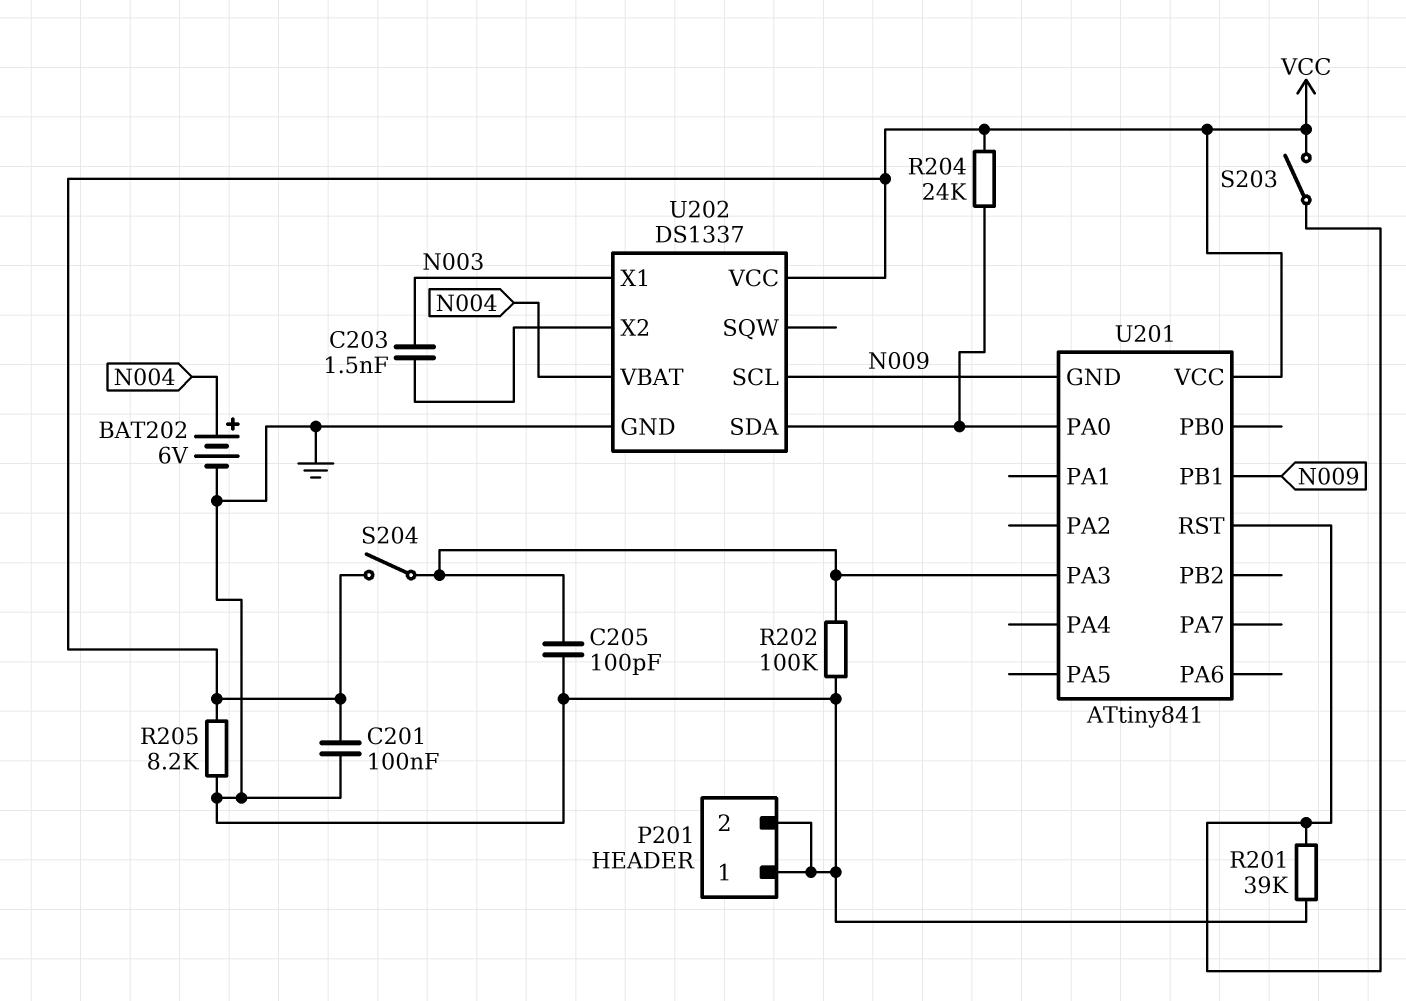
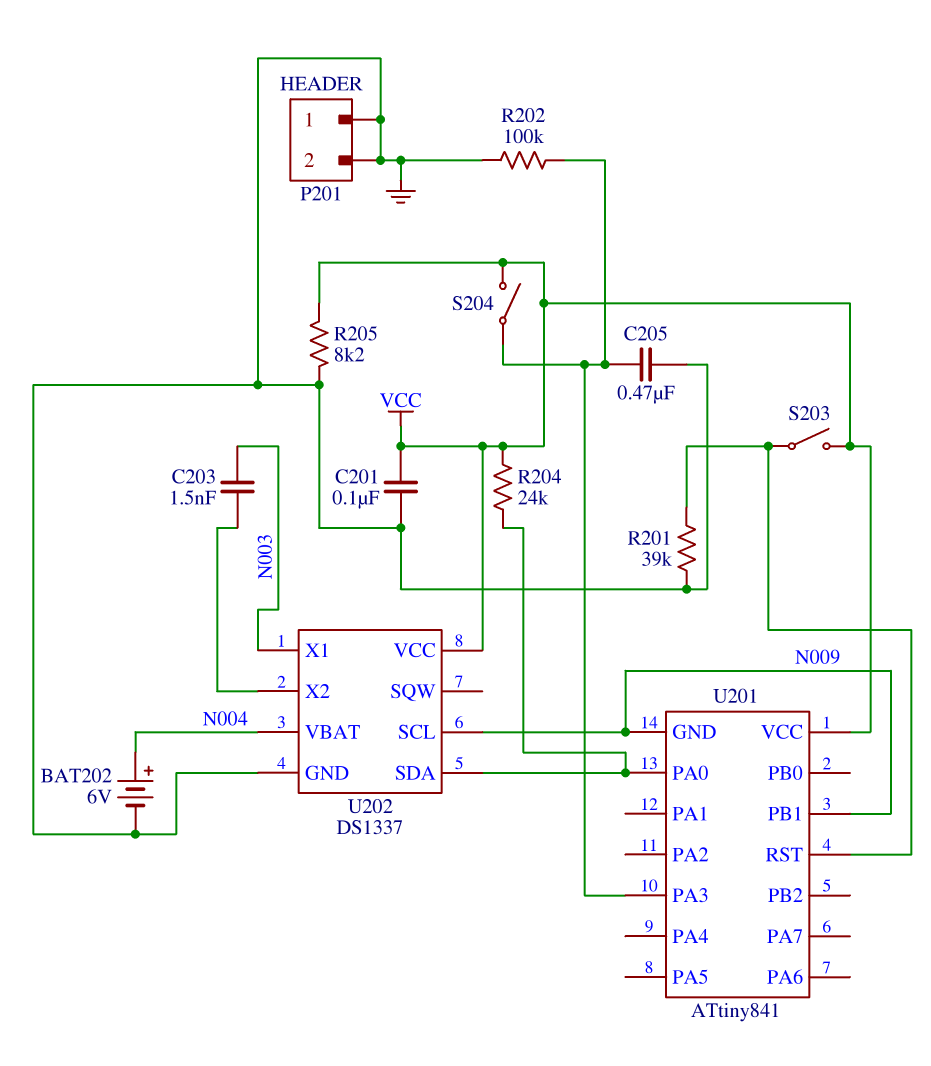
C205: 100pF (GND, U201/PA3) -> 470nF (GND, U201/PA3)

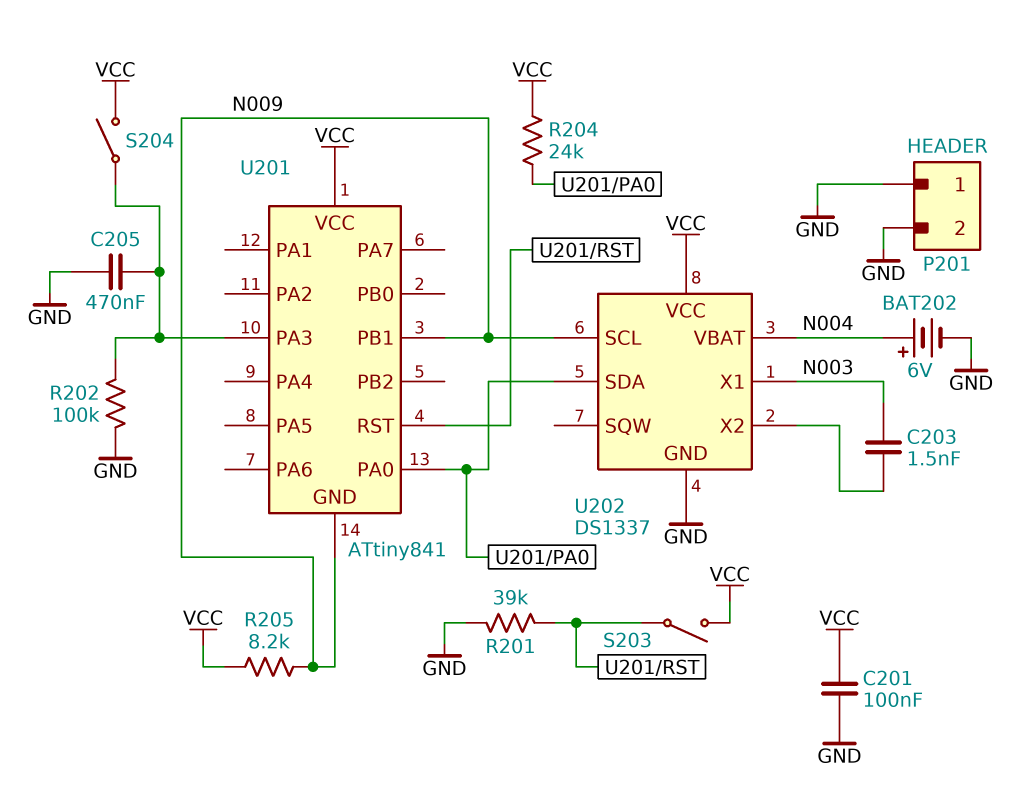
R205: 8.2k (GND, VCC) -> 8.2k (N009, VCC)

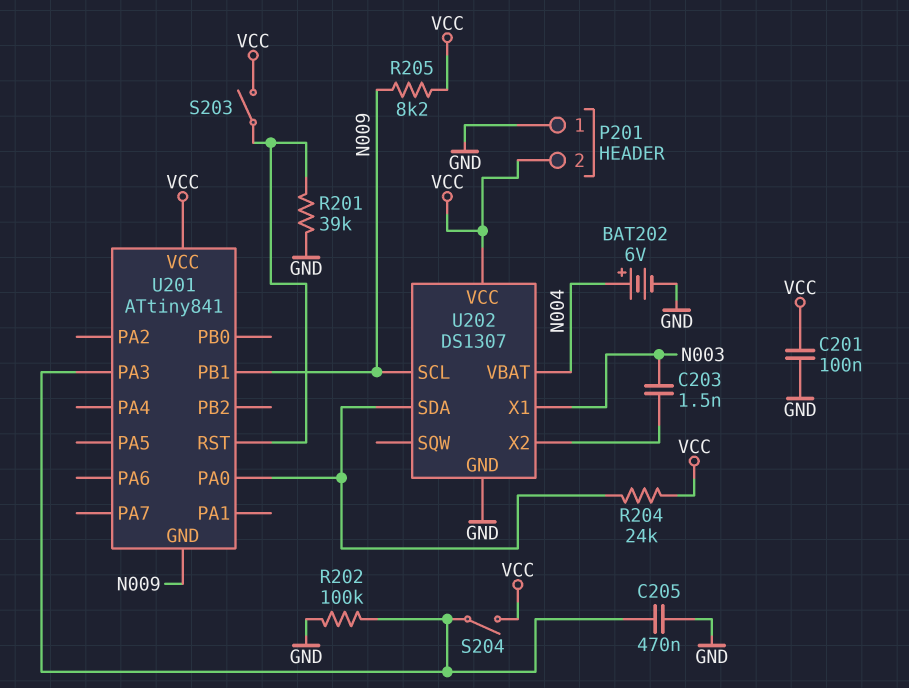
P201 pin 2: GND -> VCC
U202: DS1337 -> DS1307

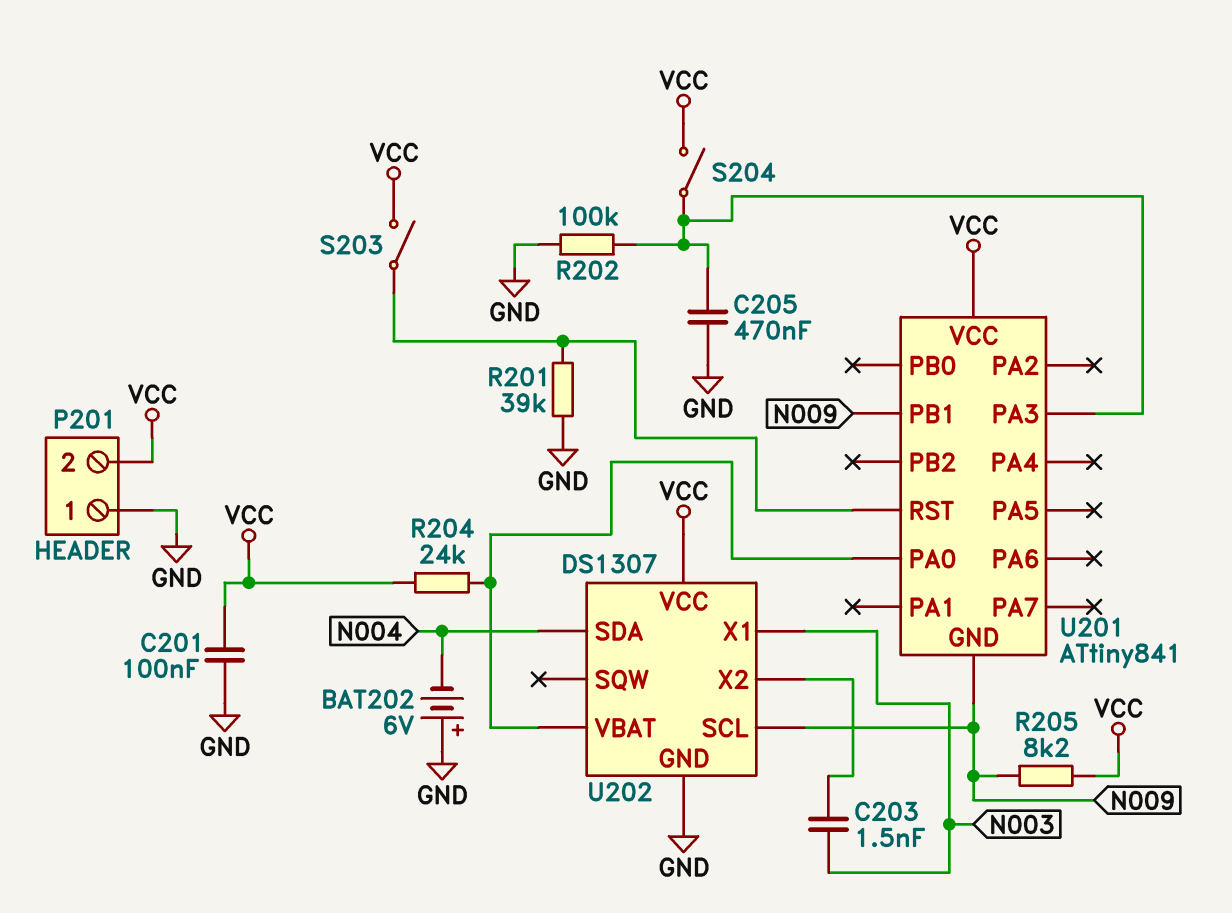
BAT202: 6V (plus N004, minus GND) -> 6V (plus GND, minus N004)
U202 pin SDA: U201/PA0 -> N004
U202 pin VBAT: N004 -> U201/PA0

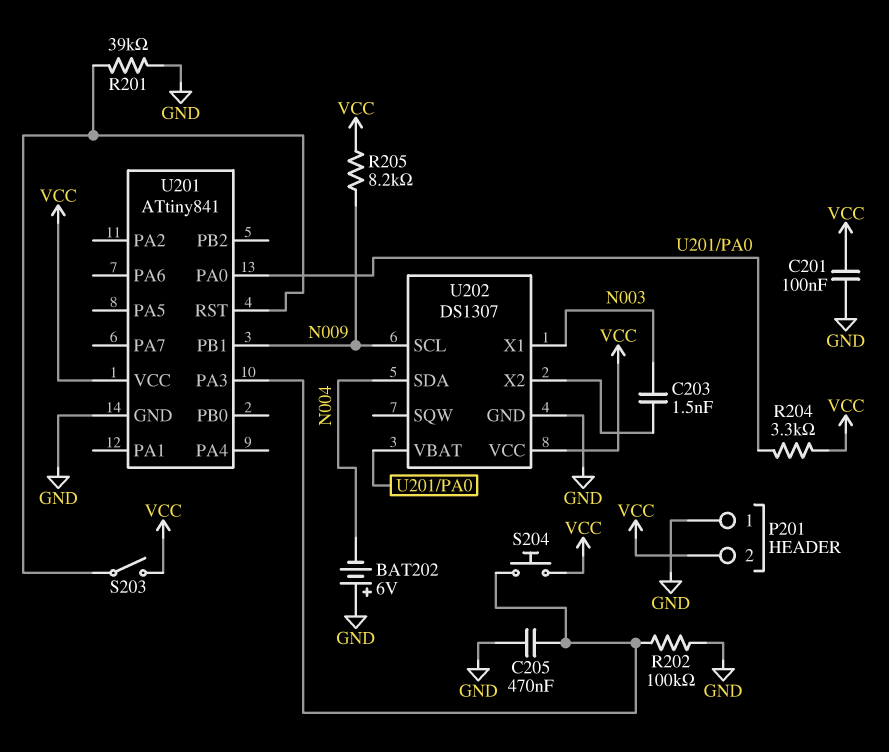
R204: 24k (U201/PA0, VCC) -> 3.3k (U201/PA0, VCC)
S204: switch (U201/PA3, VCC) -> button (U201/PA3, VCC)
U201 pin GND: N009 -> GND

